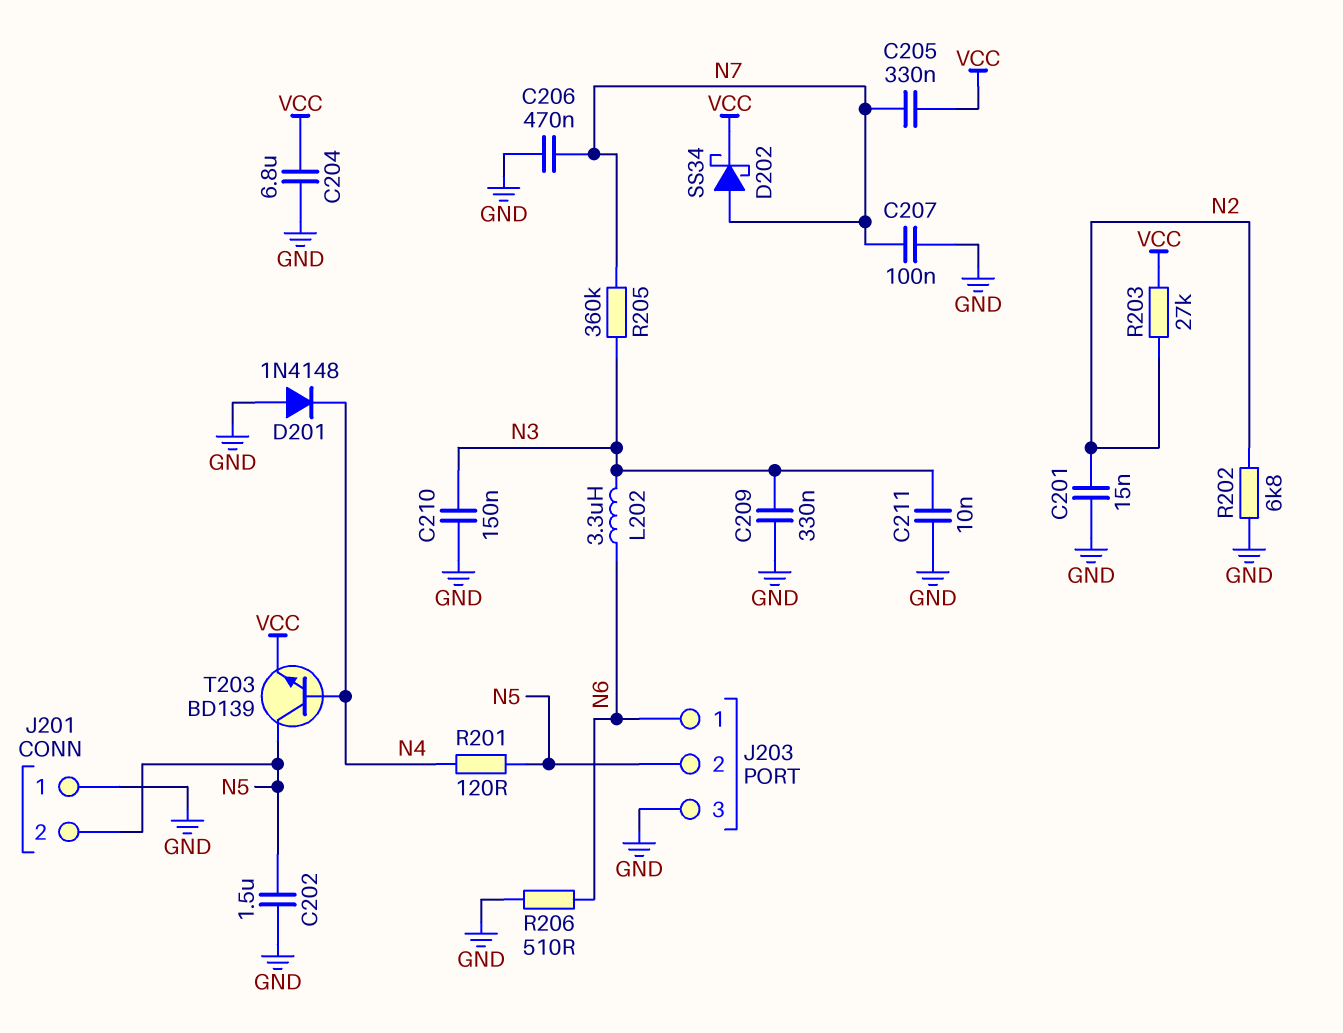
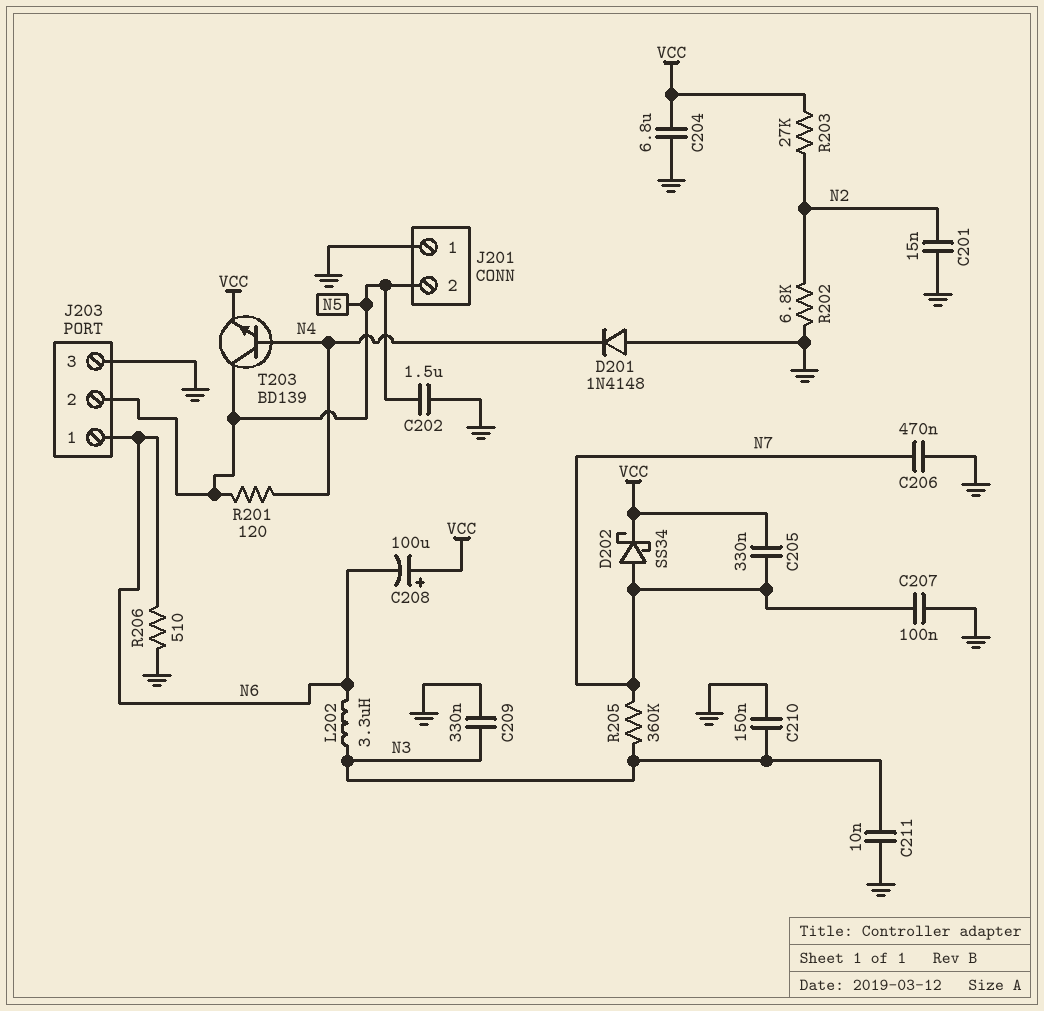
C208: none -> 100uF (plus VCC, minus N6)

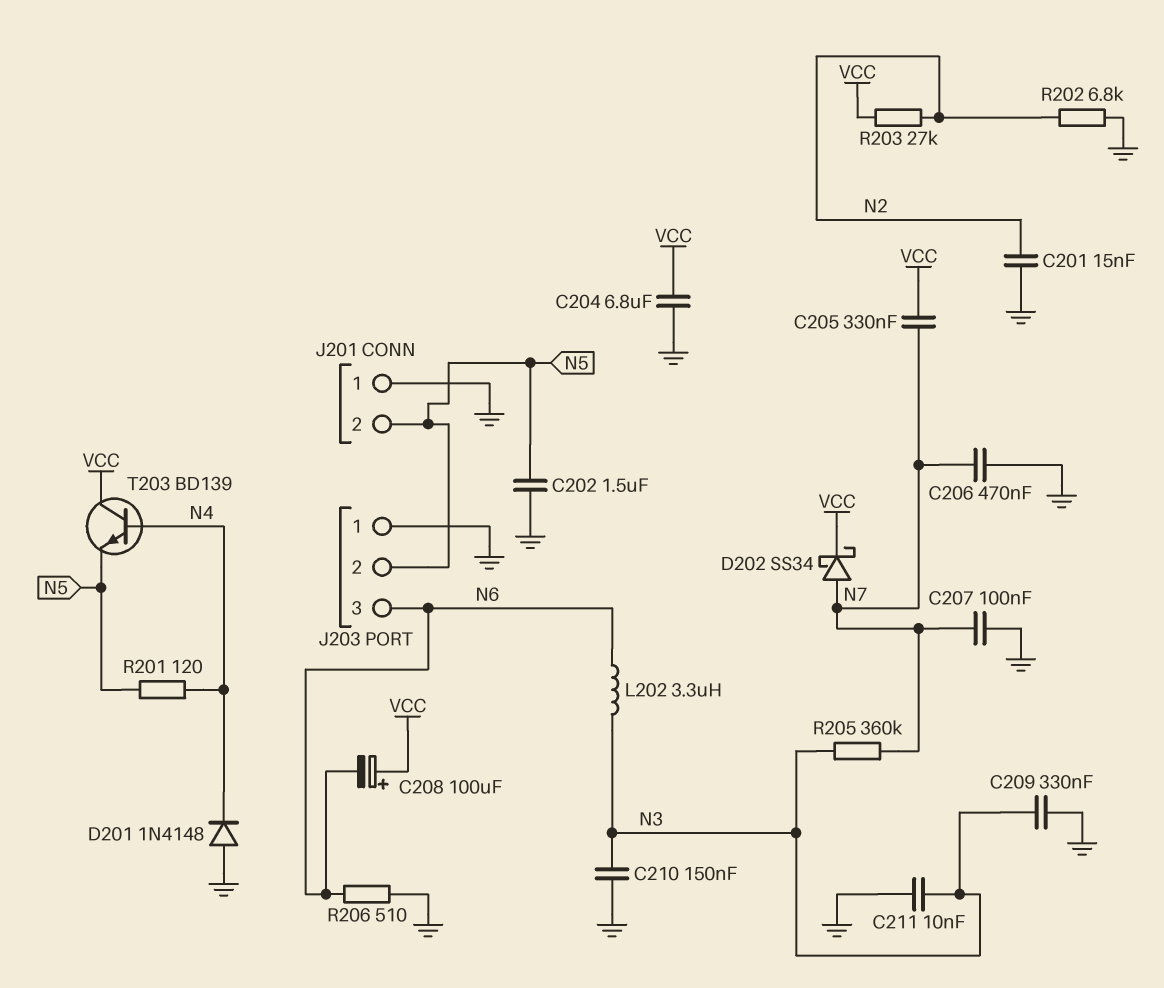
J203 pin 1: N6 -> GND
J203 pin 3: GND -> N6
T203: NPN BD139 (B N4, C N5, E VCC) -> NPN BD139 (B N4, C VCC, E N5)

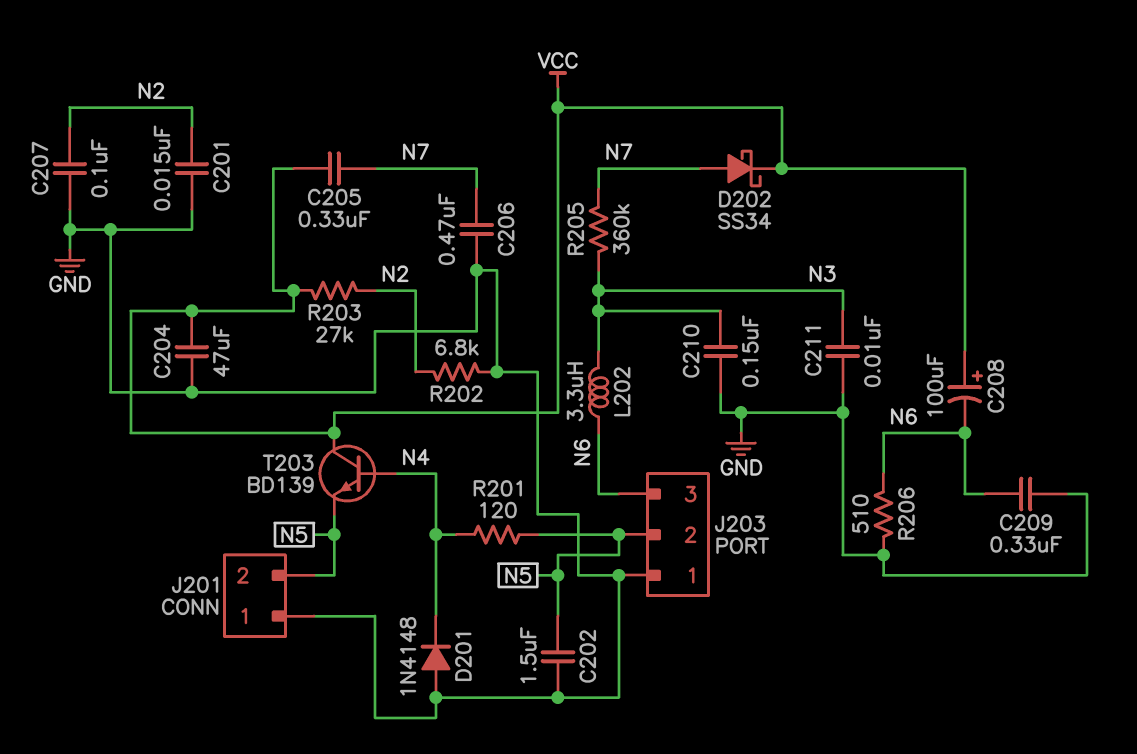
C204: 6.8uF (GND, VCC) -> 47uF (GND, VCC)
C207: 100nF (GND, N7) -> 100nF (GND, N2)
C209: 330nF (GND, N3) -> 330nF (GND, N6)

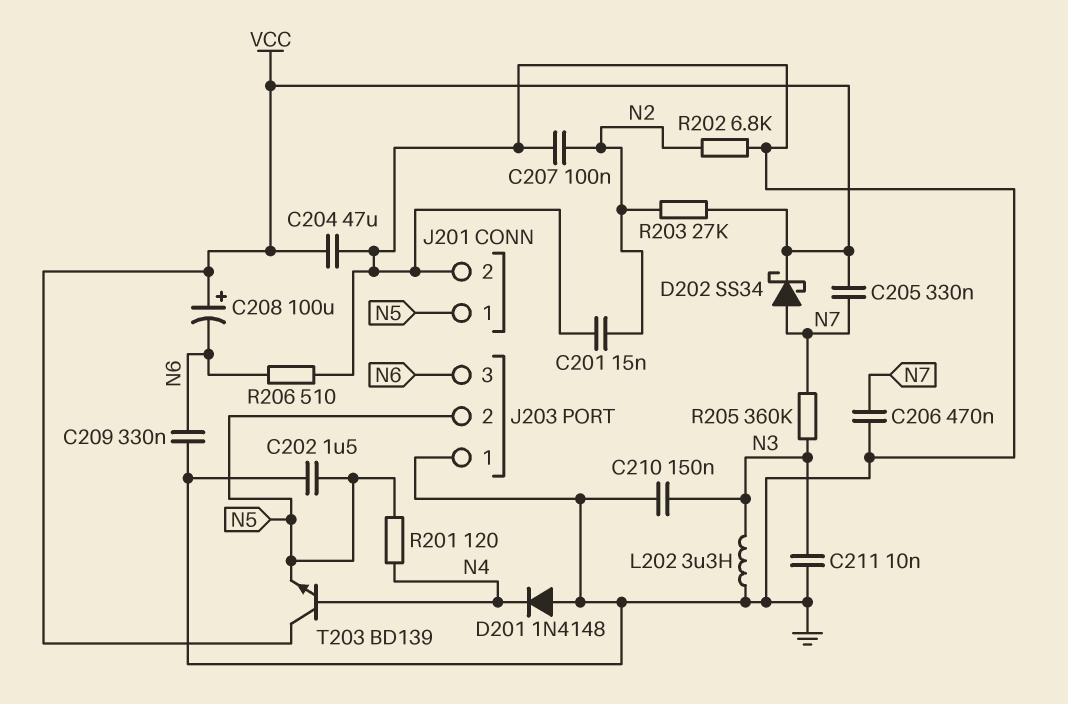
J201 pin 1: GND -> N5
J201 pin 2: N5 -> GND
L202: 3.3uH (N3, N6) -> 3.3uH (GND, N3)

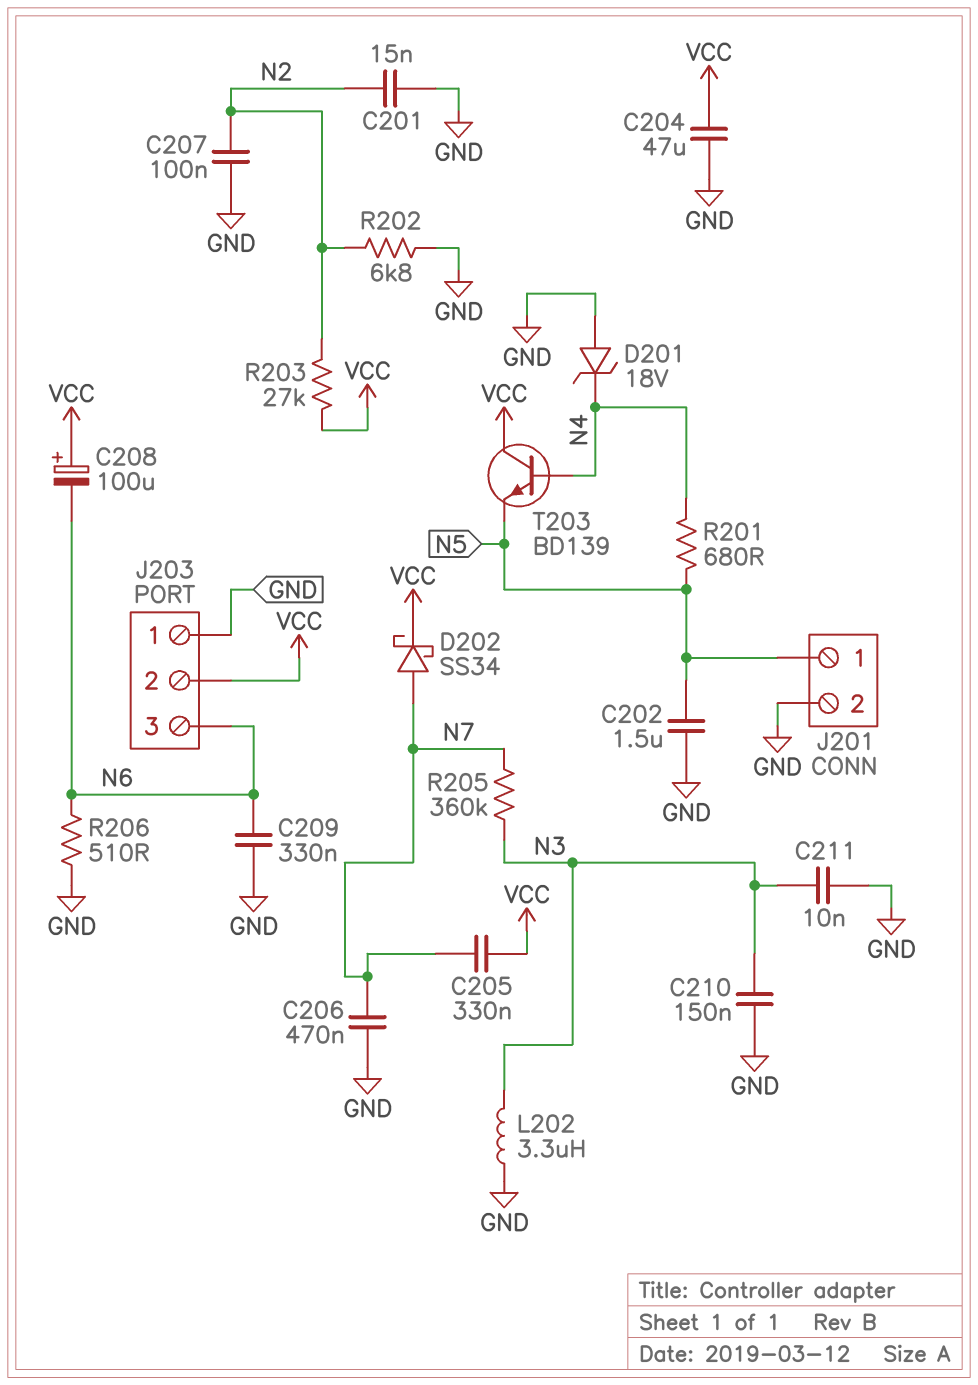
D201: diode 1N4148 (A GND, K N4) -> zener 18V (A GND, K N4)
J203 pin 2: N5 -> VCC
R201: 120 (N4, N5) -> 680 (N4, N5)

